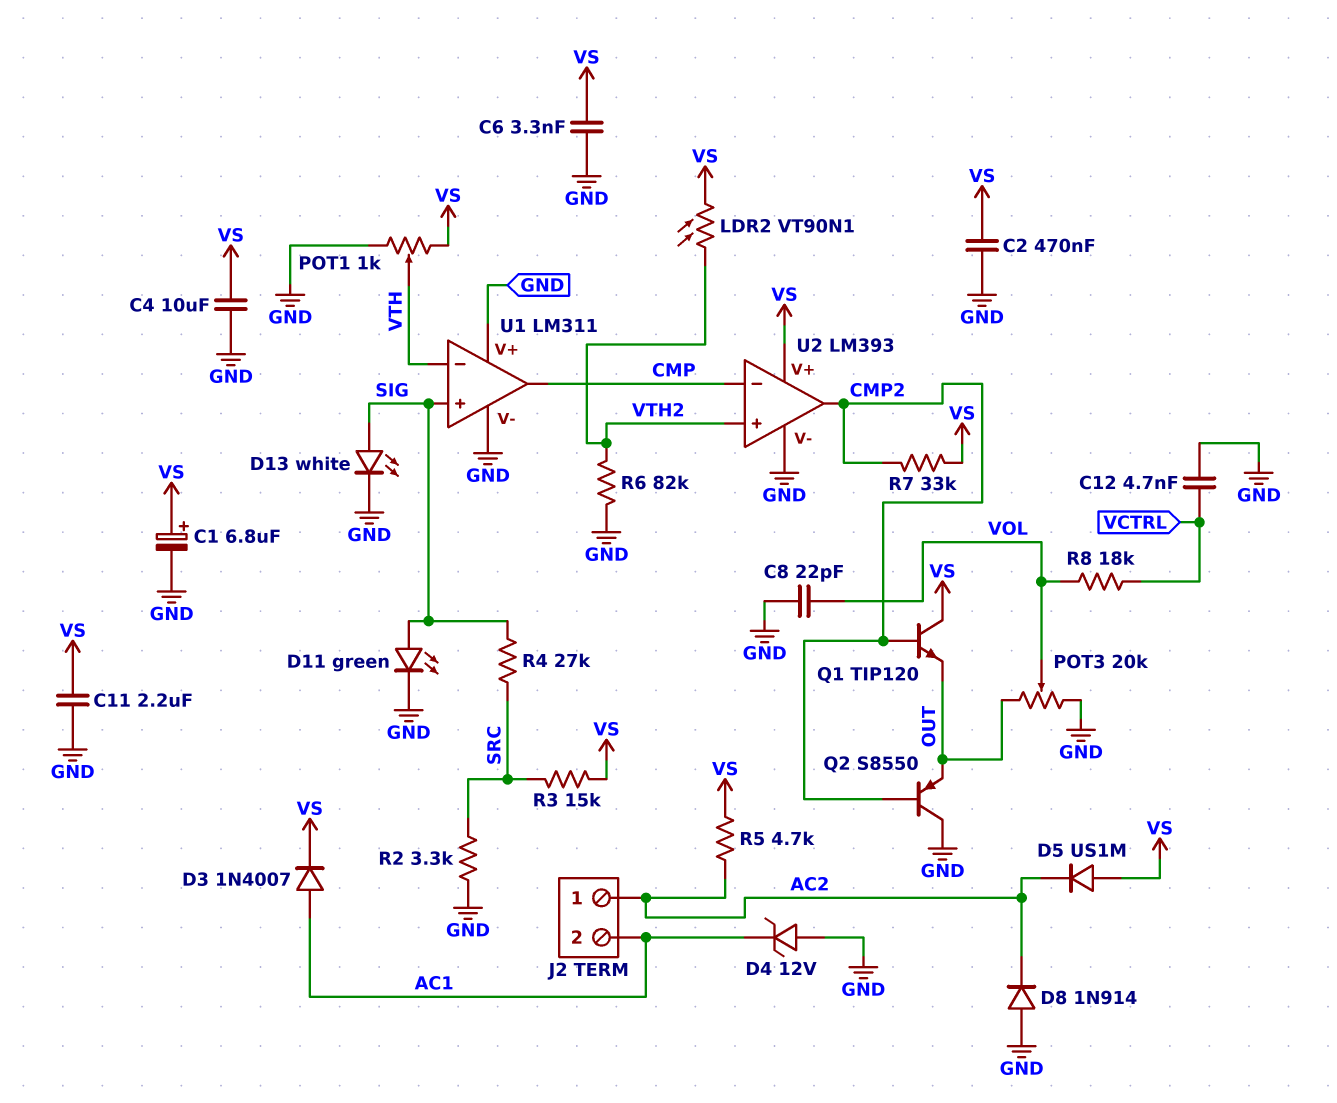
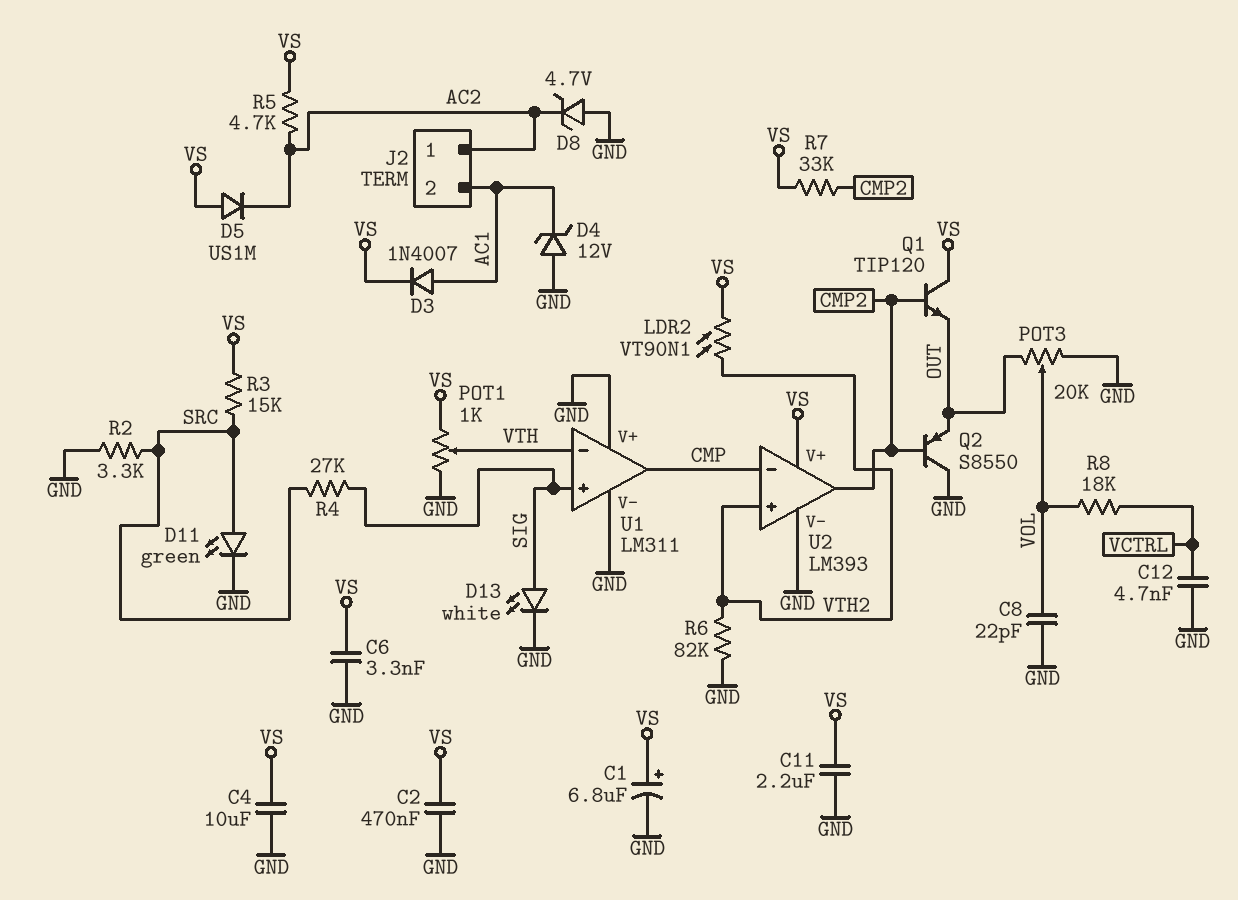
D8: diode 1N914 (A GND, K AC2) -> zener 4.7V (A GND, K AC2)
D11: LED green (A SIG, K GND) -> LED green (A SRC, K GND)

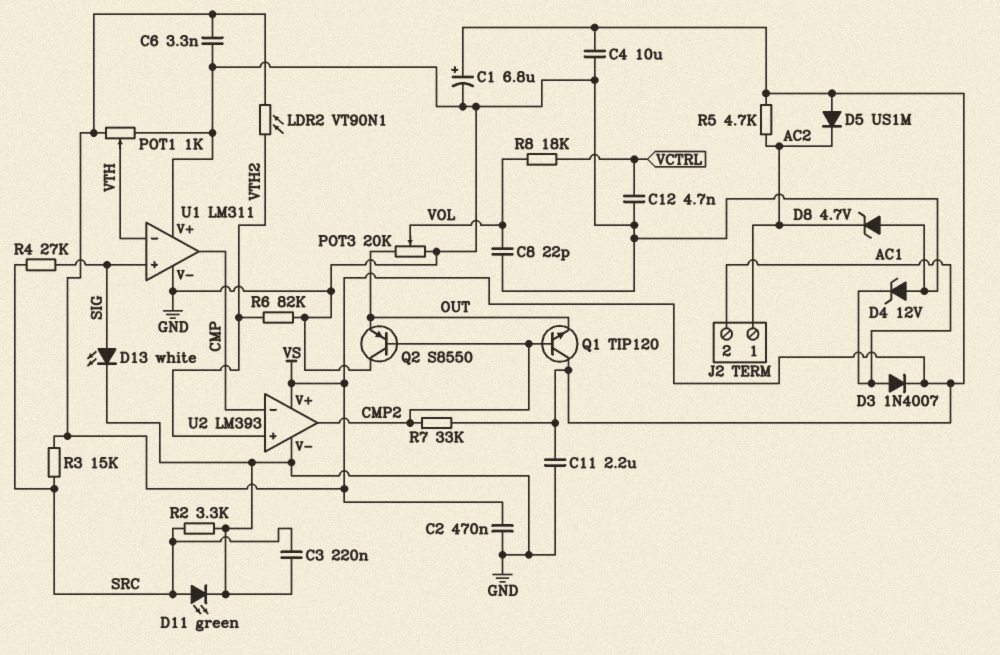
C3: none -> 220nF (GND, SRC)

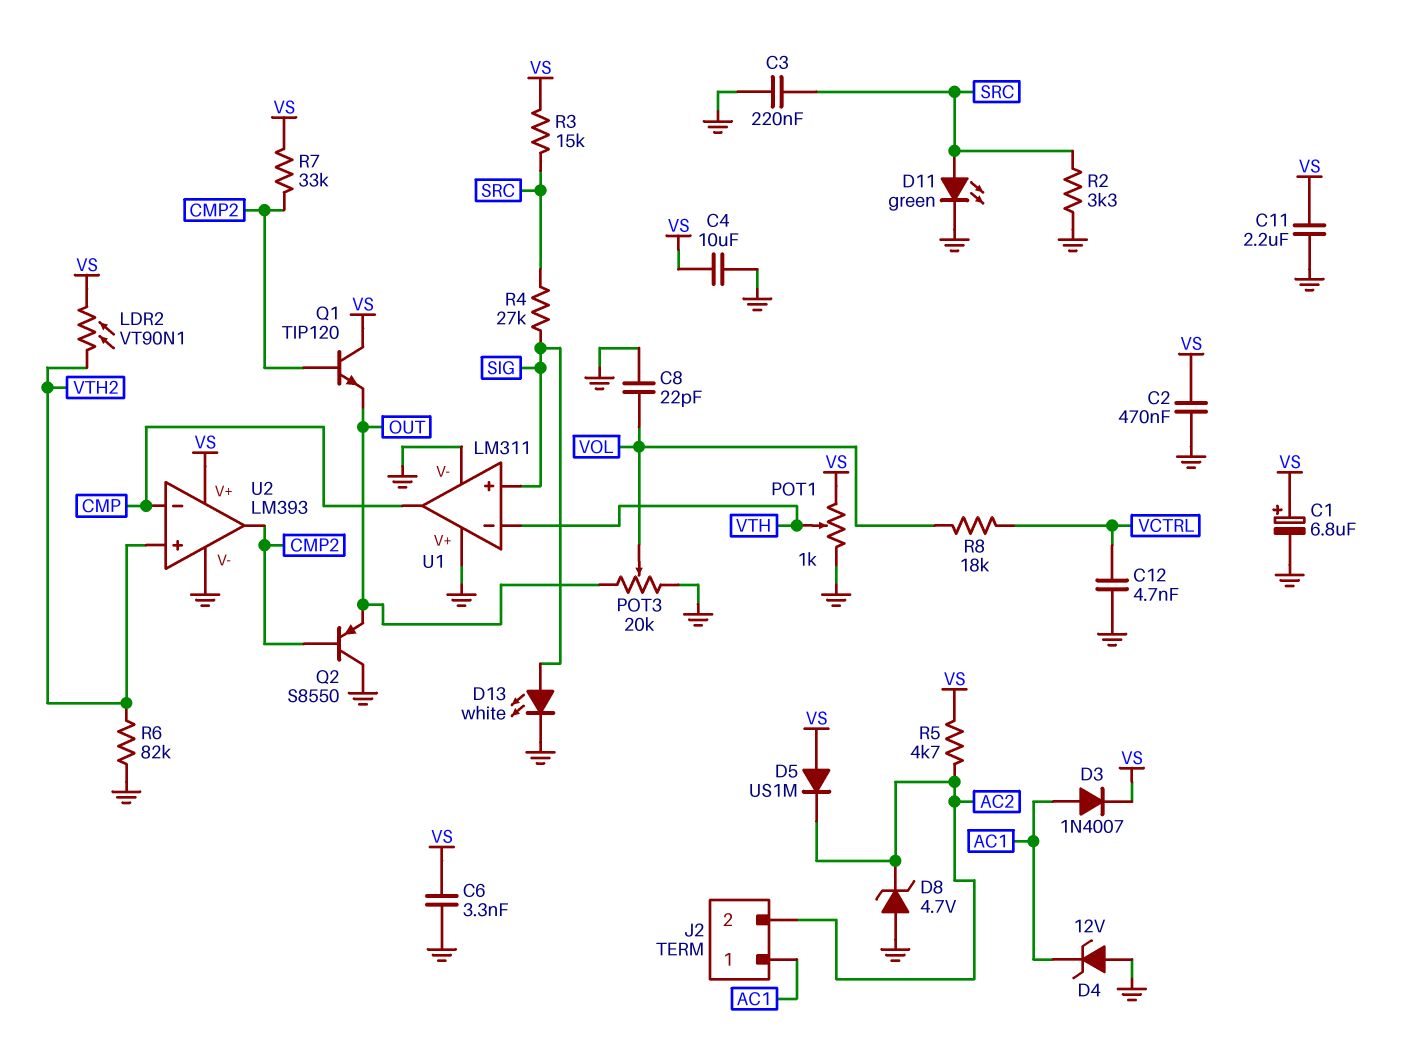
J2 pin 1: AC2 -> AC1
J2 pin 2: AC1 -> AC2

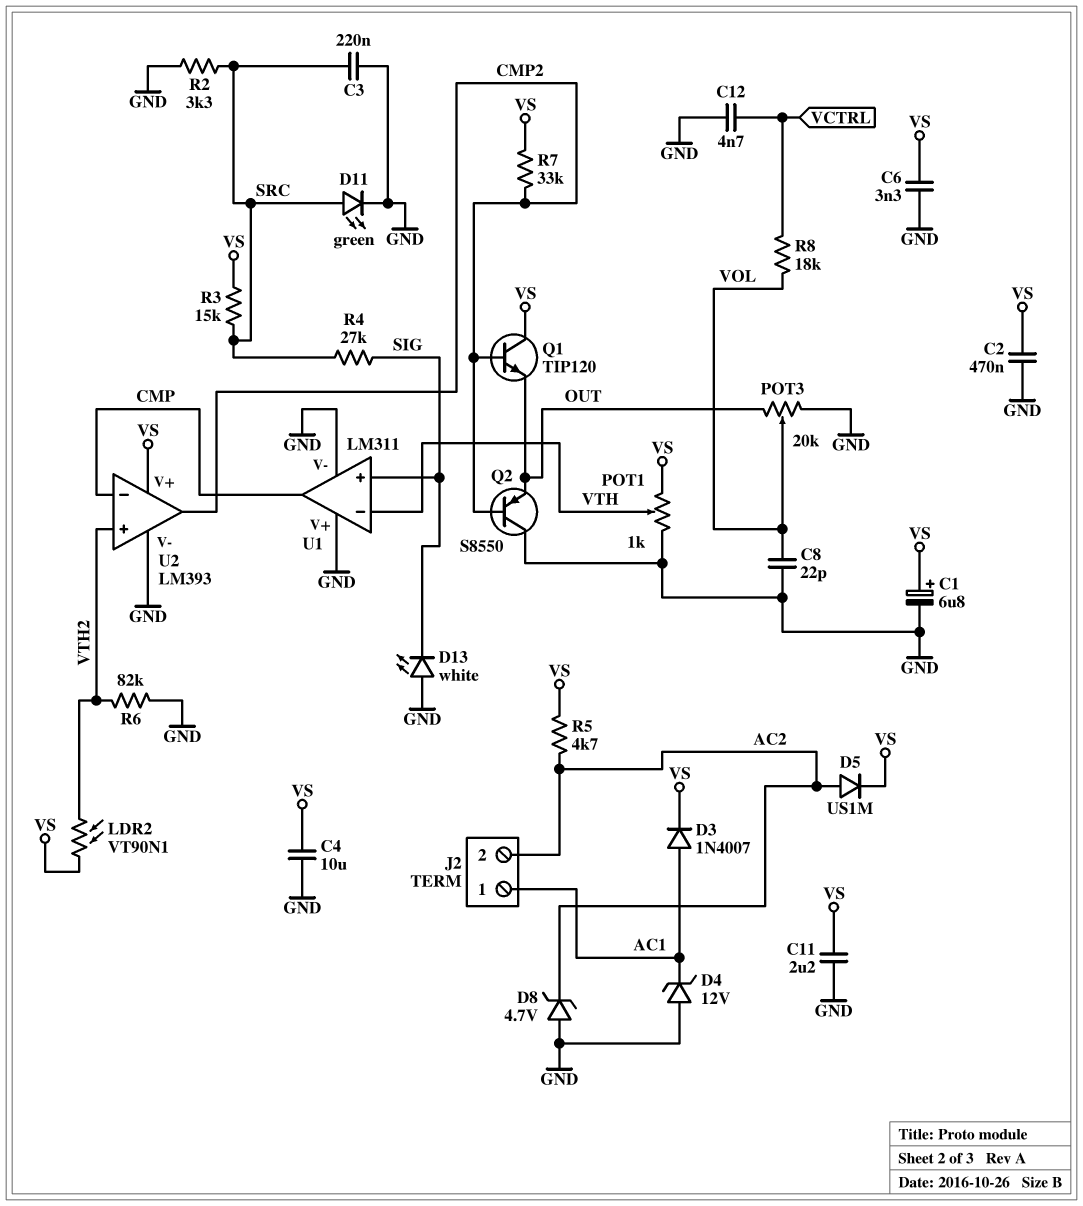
D5: diode US1M (A VS, K AC2) -> diode US1M (A AC2, K VS)
D13: LED white (A SIG, K GND) -> LED white (A GND, K SIG)

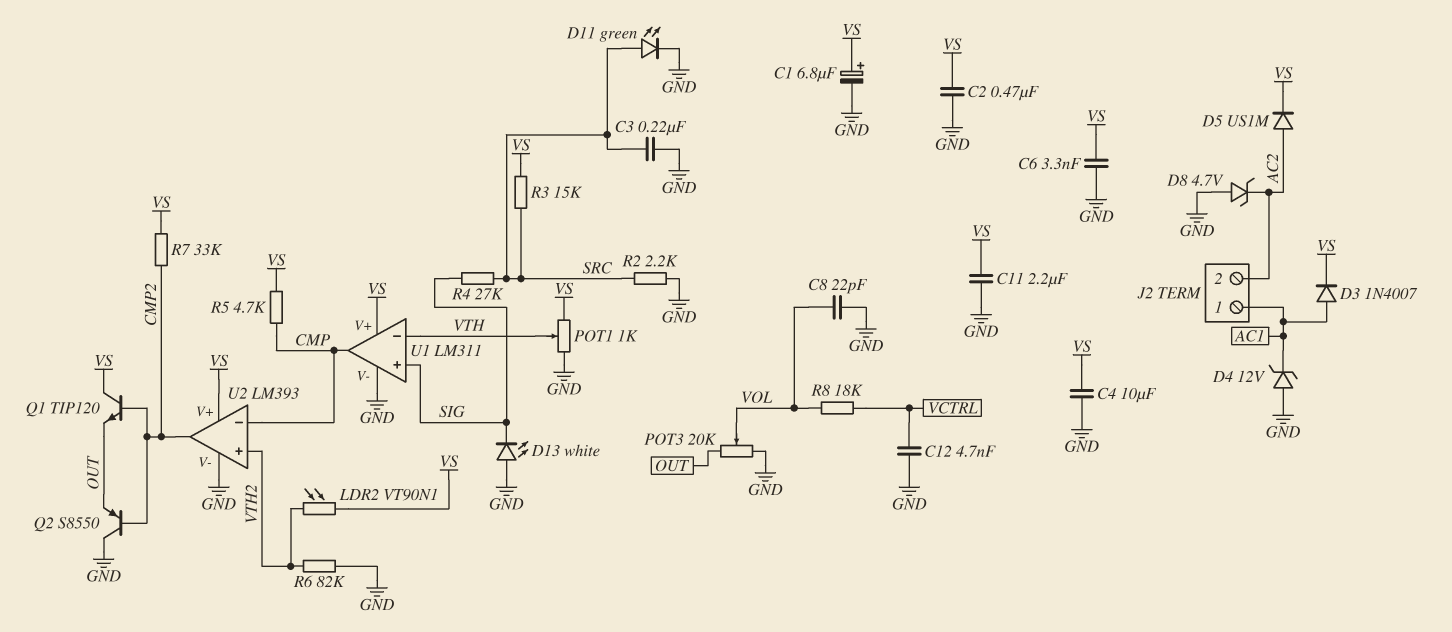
R2: 3.3k (GND, SRC) -> 2.2k (GND, SRC)
R5: 4.7k (AC2, VS) -> 4.7k (CMP, VS)
U1 pin V+: GND -> VS

